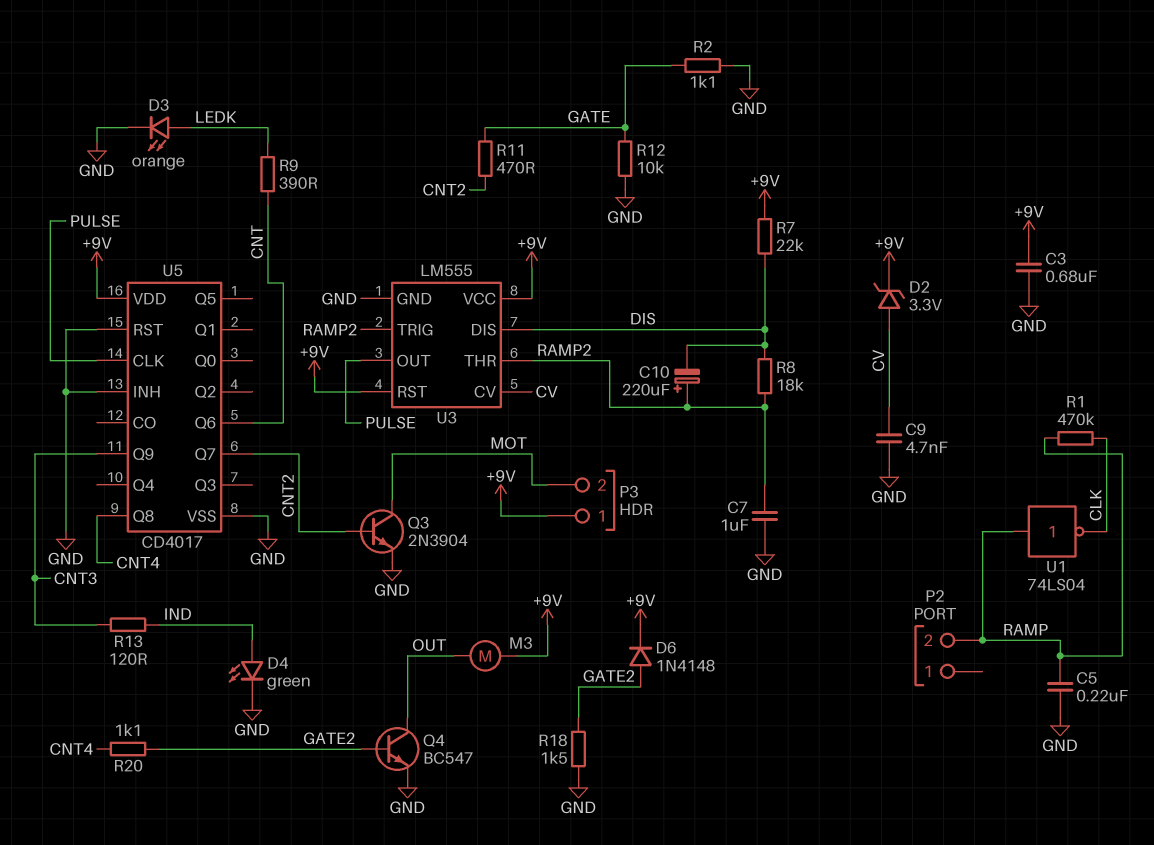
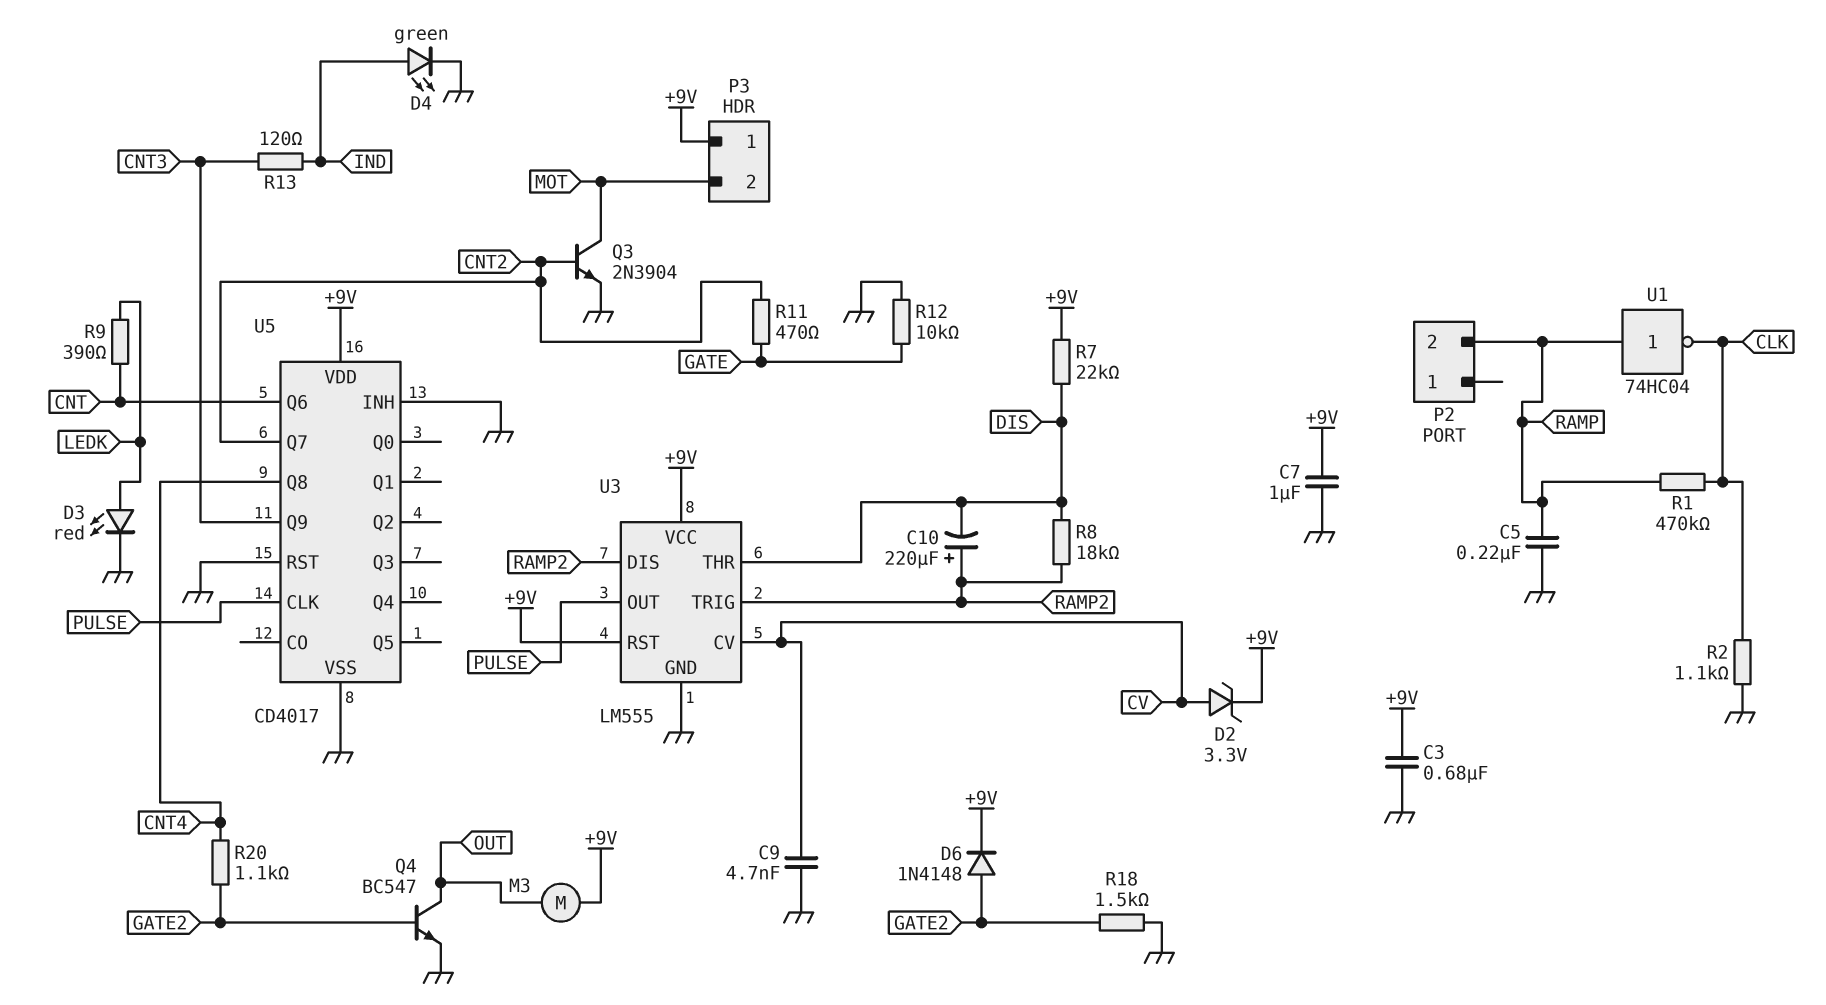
C7: 1uF (GND, RAMP2) -> 1uF (+9V, GND)
D3: LED orange (A LEDK, K GND) -> LED red (A LEDK, K GND)
R2: 1.1k (GATE, GND) -> 1.1k (CLK, GND)
U1: NOT 74LS04 (in RAMP, out CLK) -> NOT 74HC04 (in RAMP, out CLK)
U3 pin DIS: DIS -> RAMP2
U3 pin THR: RAMP2 -> DIS

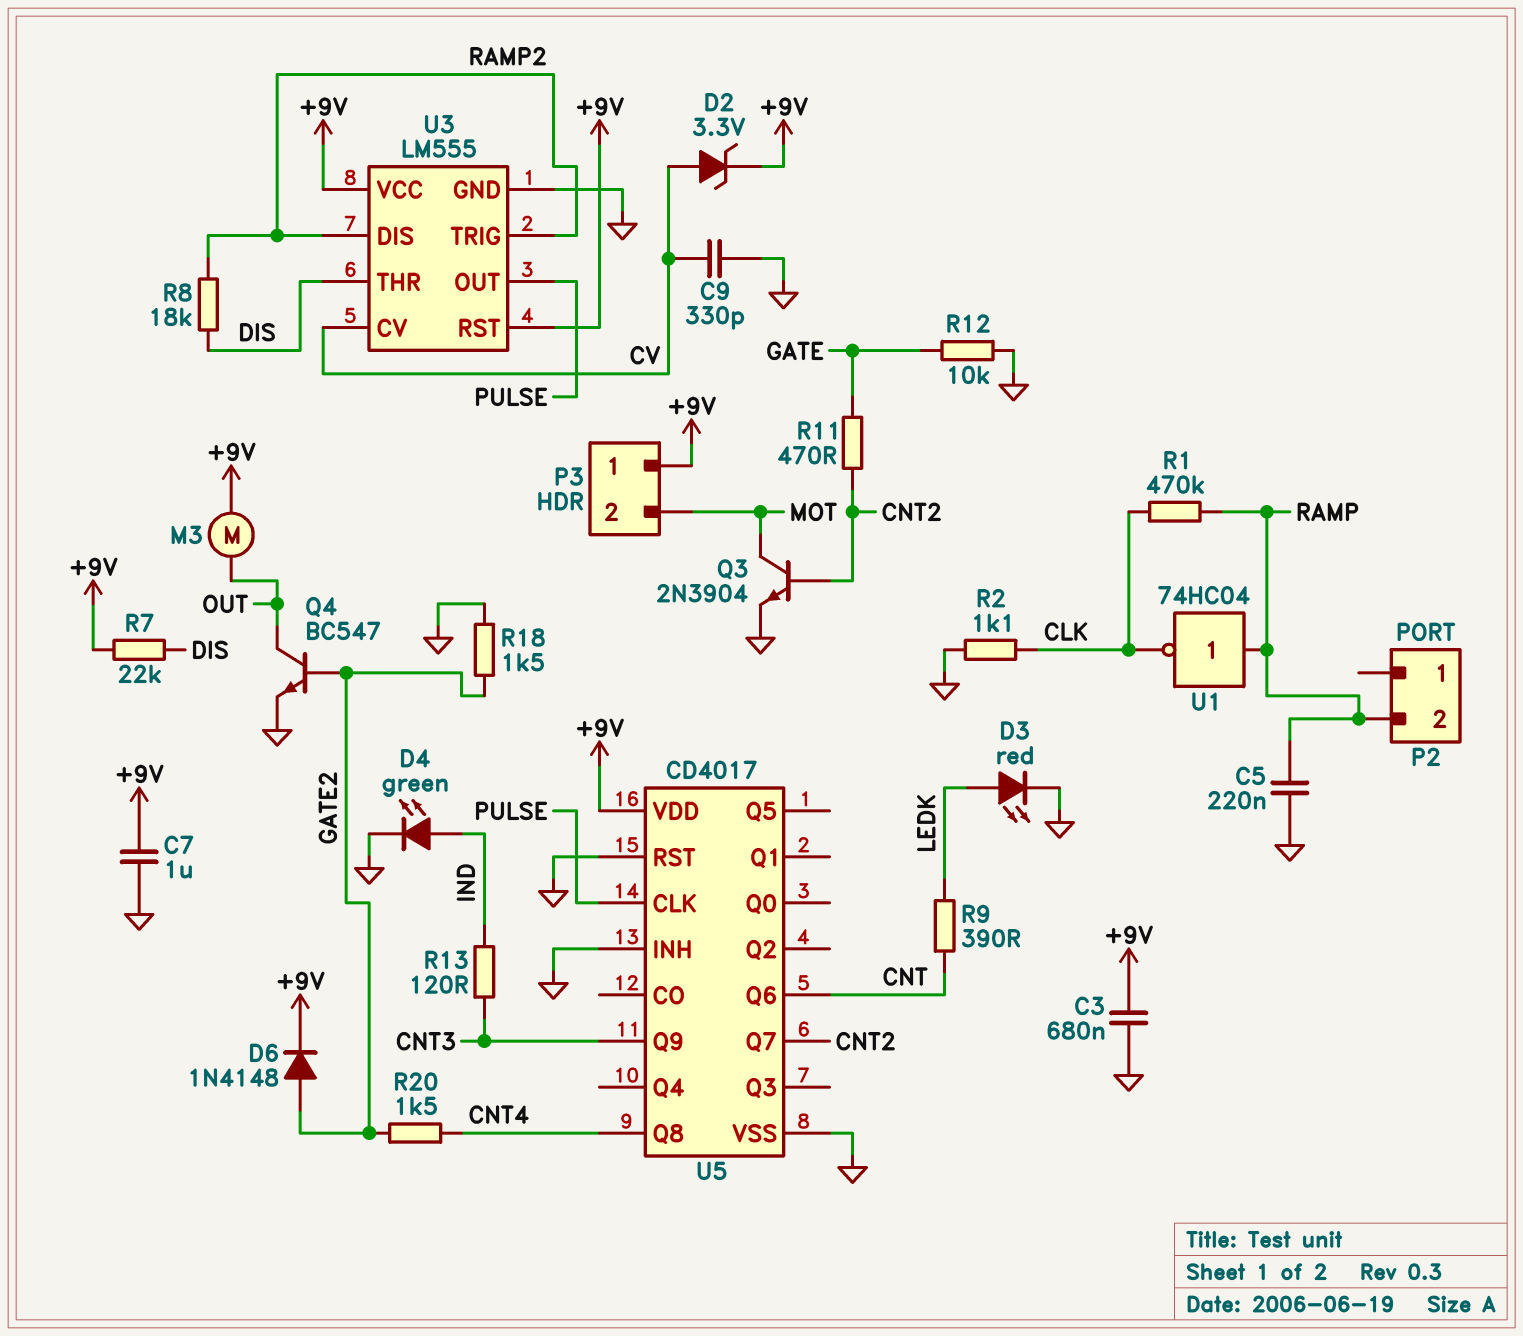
C9: 4.7nF (CV, GND) -> 330pF (CV, GND)
C10: 220uF (plus RAMP2, minus DIS) -> none
R20: 1.1k (CNT4, GATE2) -> 1.5k (CNT4, GATE2)

